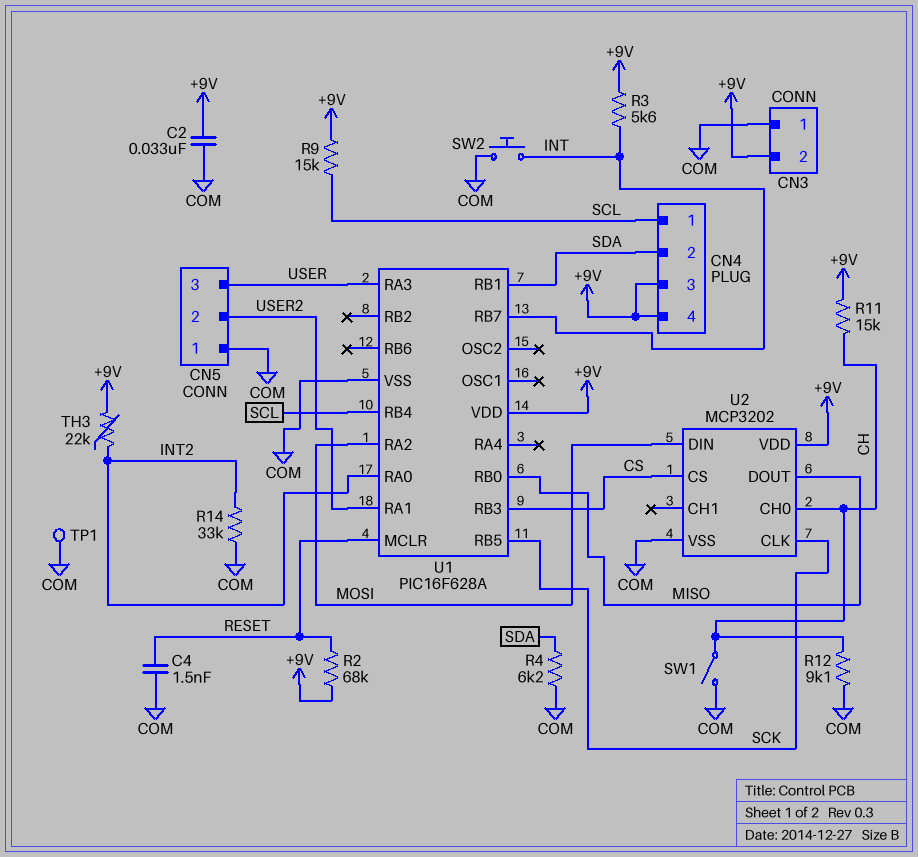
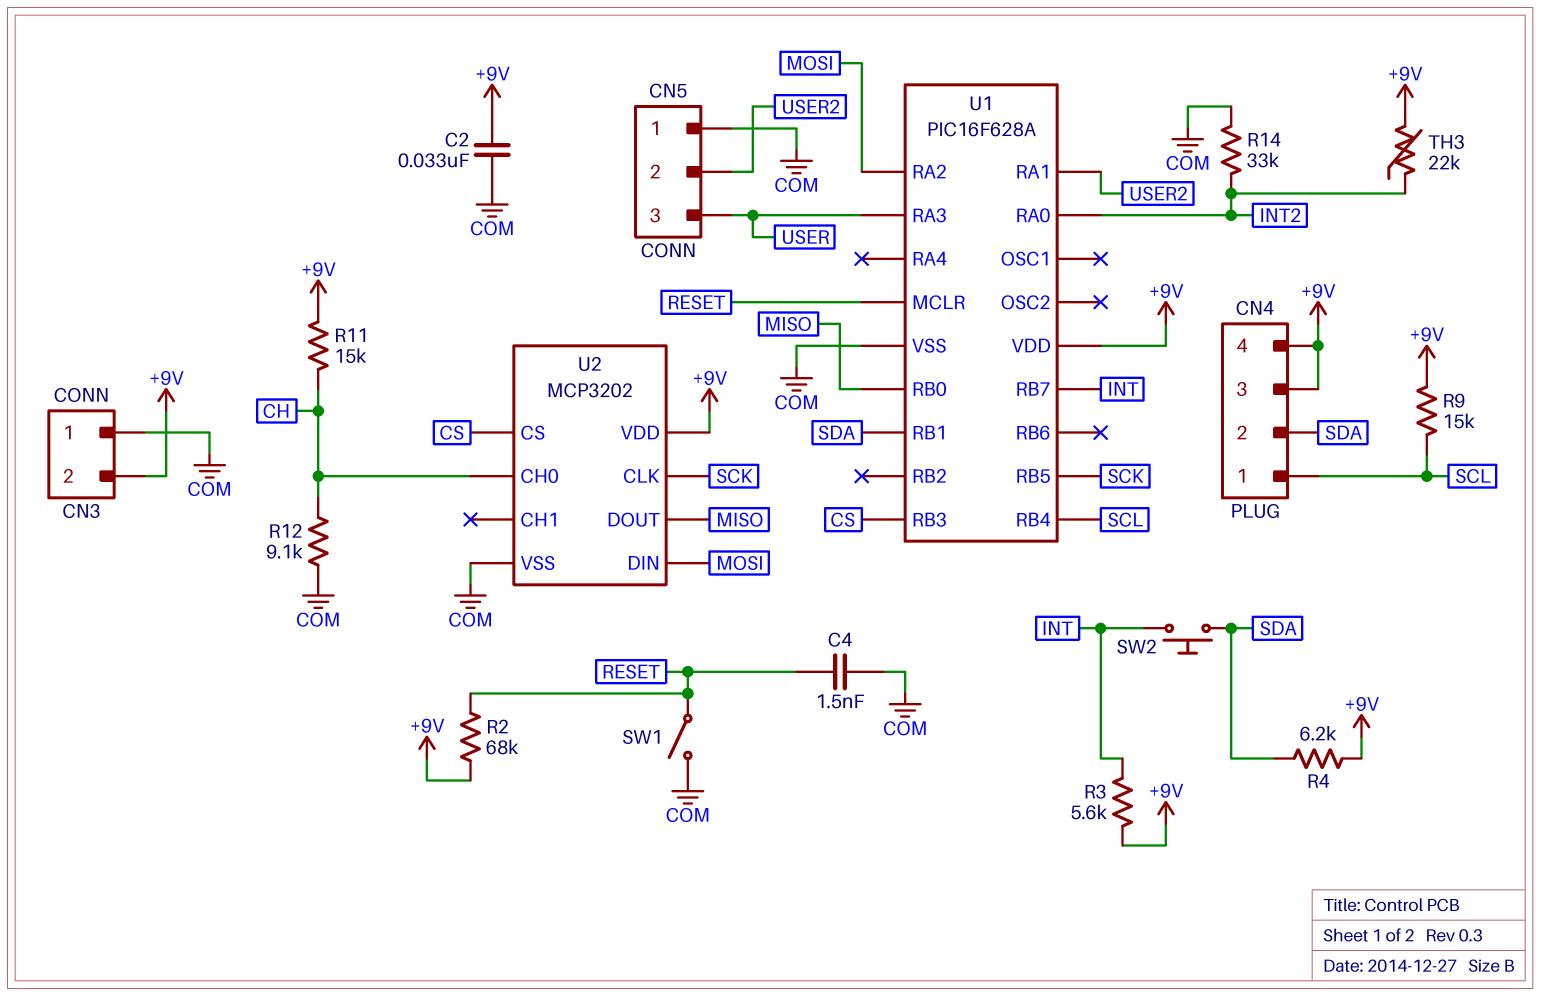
R4: 6.2k (COM, SDA) -> 6.2k (+9V, SDA)
SW1: switch (CH, COM) -> switch (COM, RESET)
SW2: button (COM, INT) -> button (INT, SDA)
TP1: test point (COM) -> none

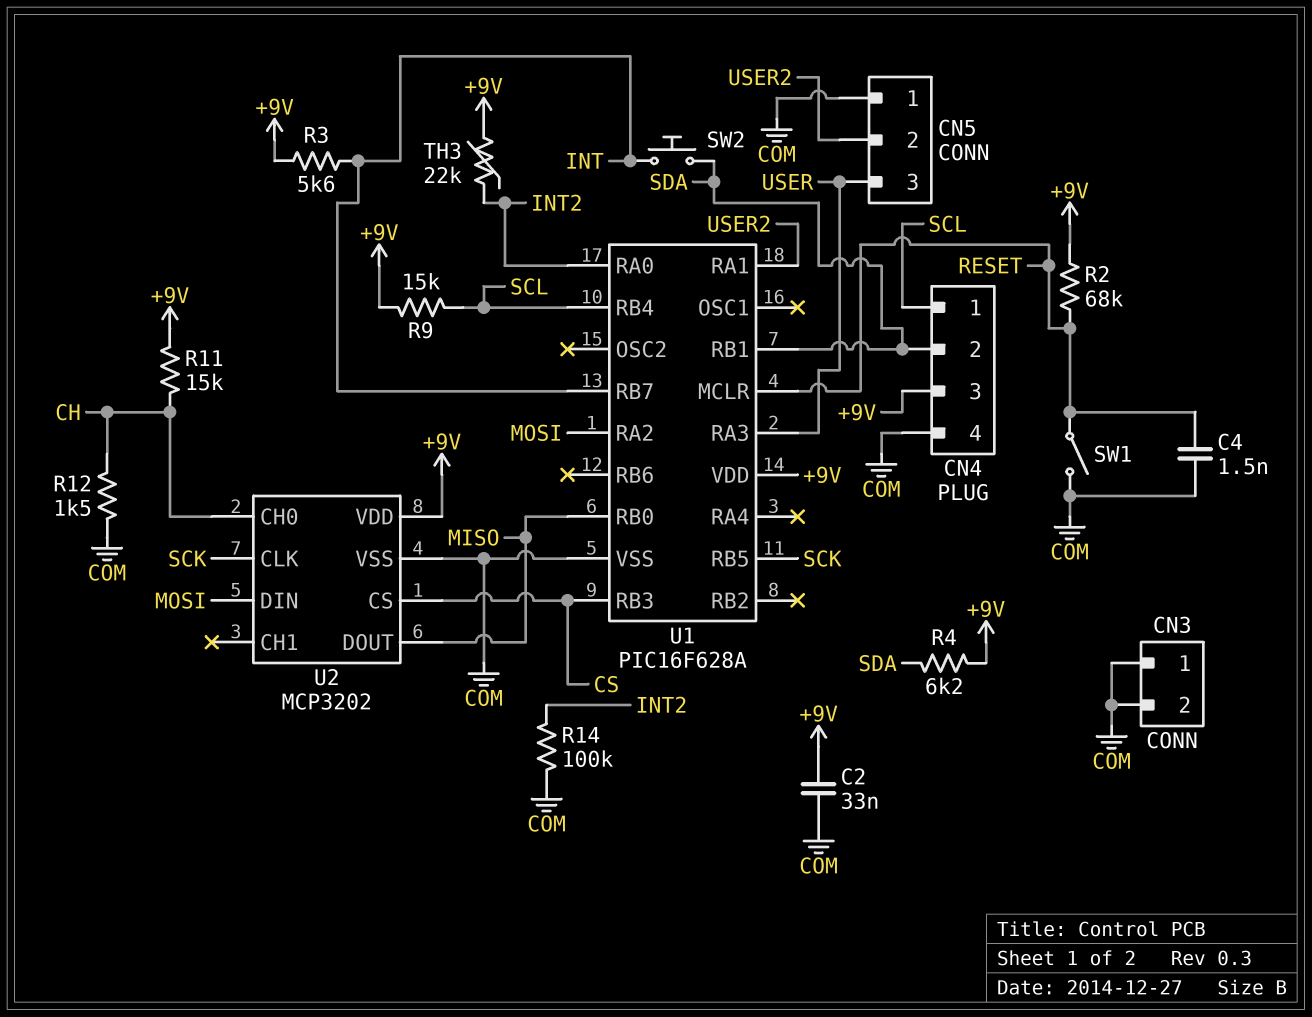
CN3 pin 2: +9V -> COM
CN4 pin 4: +9V -> COM
R12: 9.1k (CH, COM) -> 1.5k (CH, COM)
R14: 33k (COM, INT2) -> 100k (COM, INT2)

